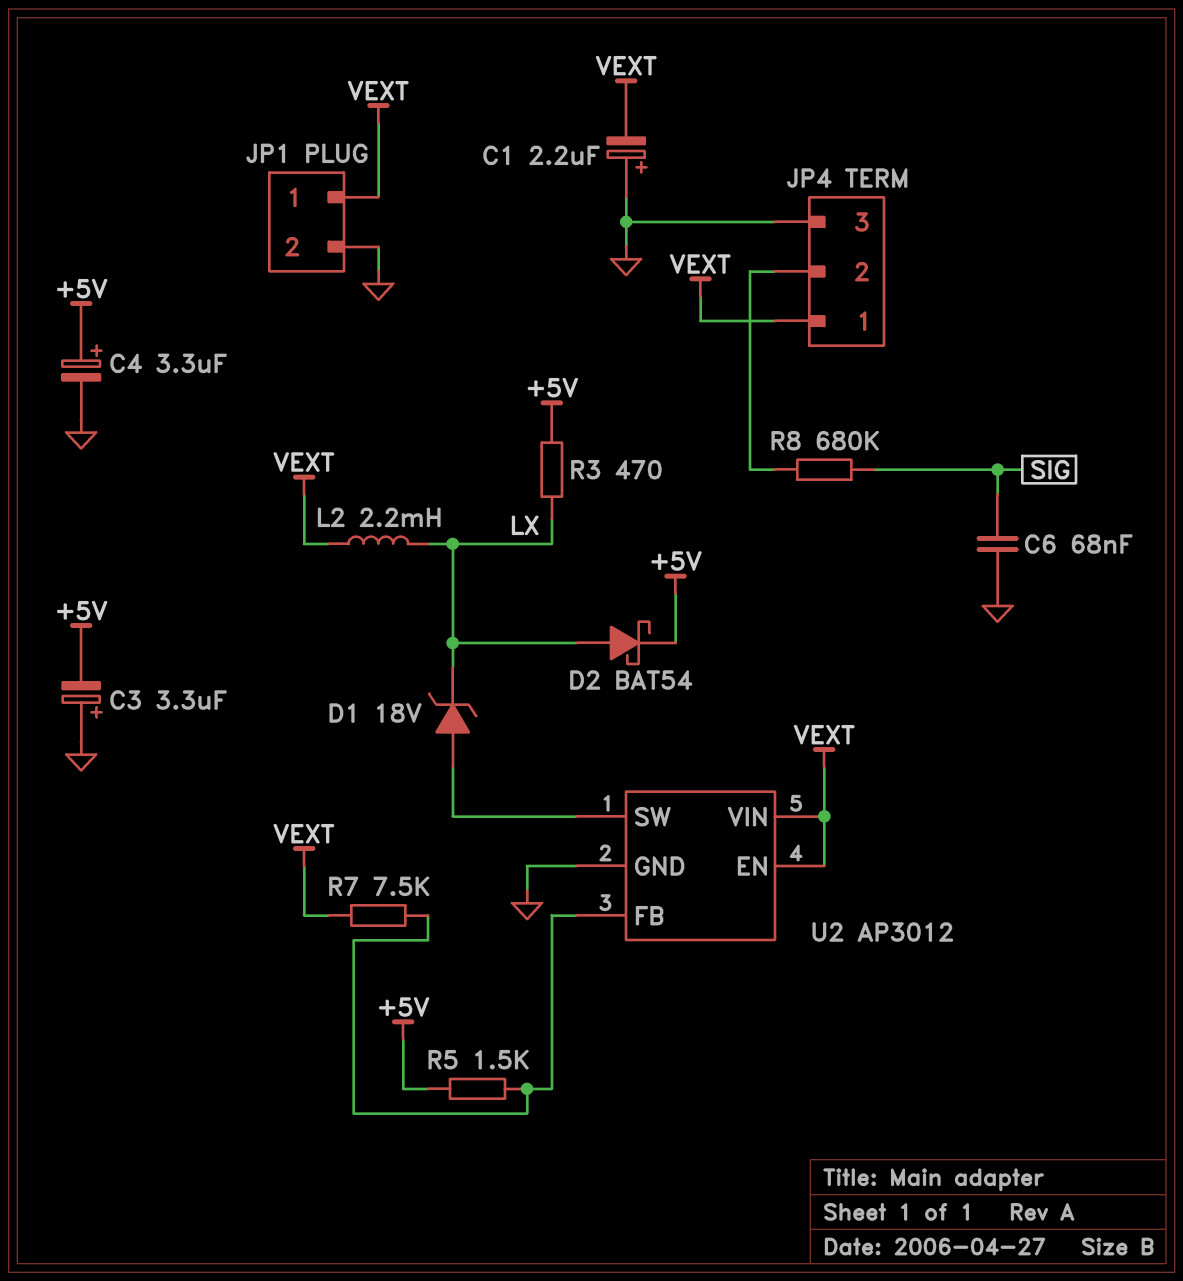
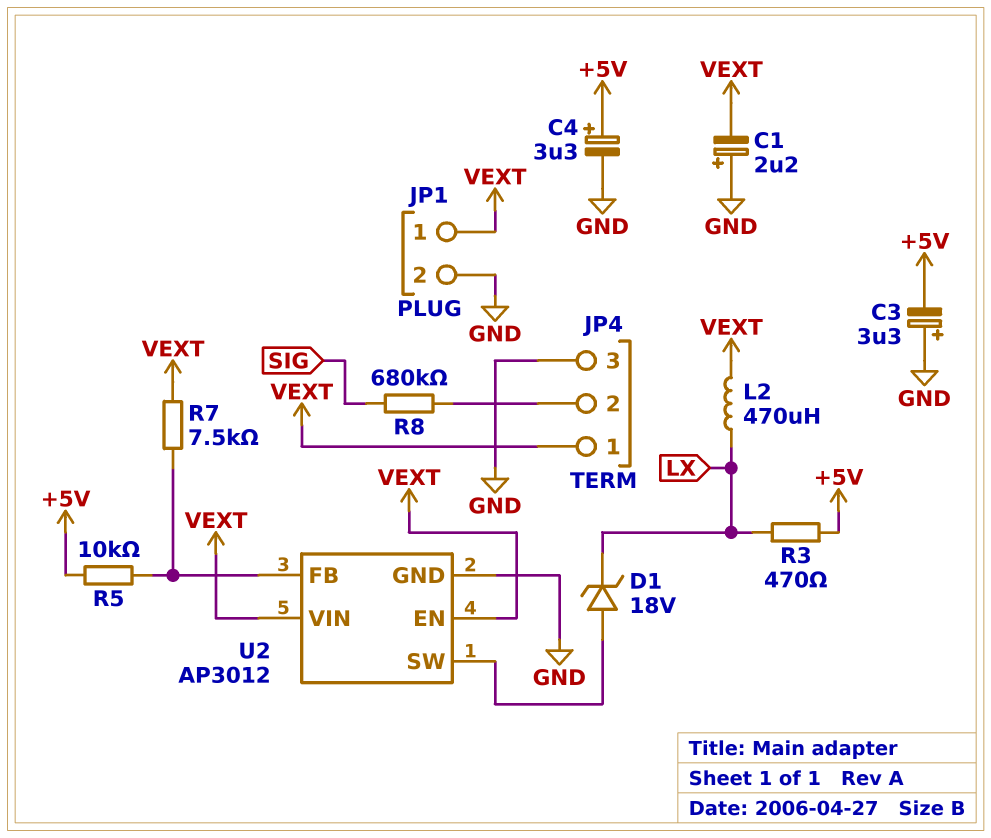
C6: 68nF (GND, SIG) -> none
D2: schottky BAT54 (A LX, K +5V) -> none
L2: 2.2mH (LX, VEXT) -> 470uH (LX, VEXT)
R5: 1.5k (+5V, U2/FB) -> 10k (+5V, U2/FB)

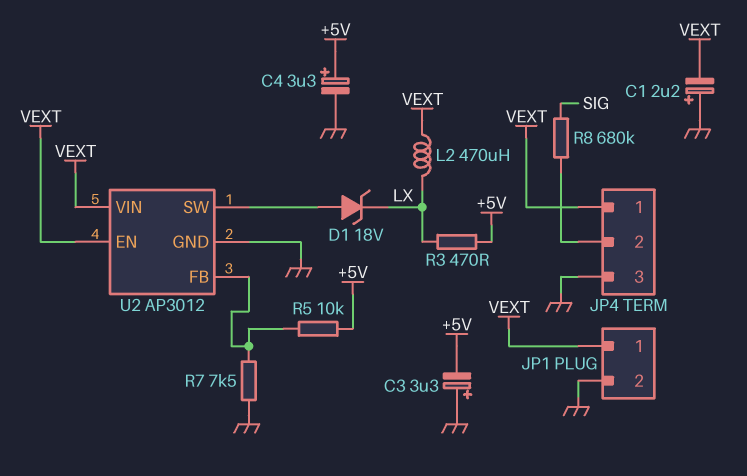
R7: 7.5k (U2/FB, VEXT) -> 7.5k (GND, U2/FB)

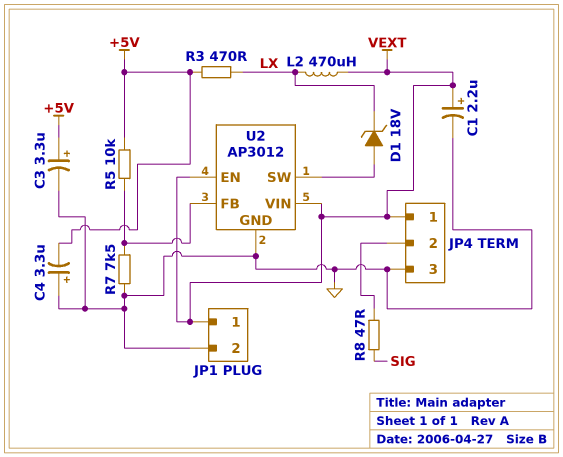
C1: 2.2uF (plus GND, minus VEXT) -> 2.2uF (plus VEXT, minus GND)
C3: 3.3uF (plus GND, minus +5V) -> 3.3uF (plus +5V, minus GND)
C4: 3.3uF (plus +5V, minus GND) -> 3.3uF (plus GND, minus +5V)
R8: 680k (JP4/2, SIG) -> 47 (JP4/2, SIG)

